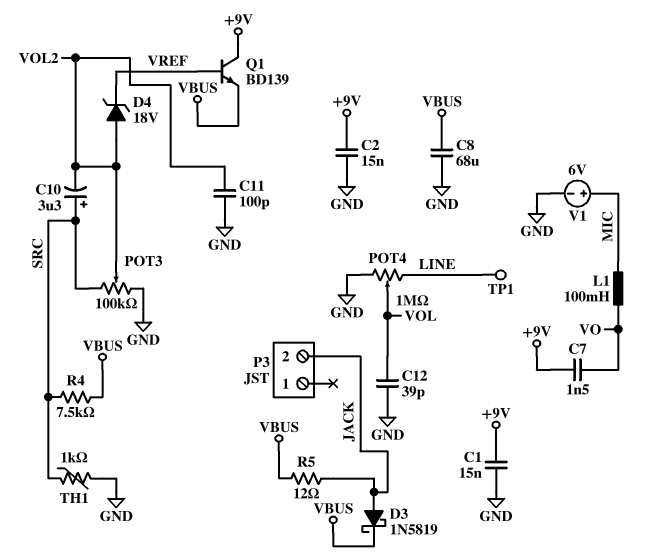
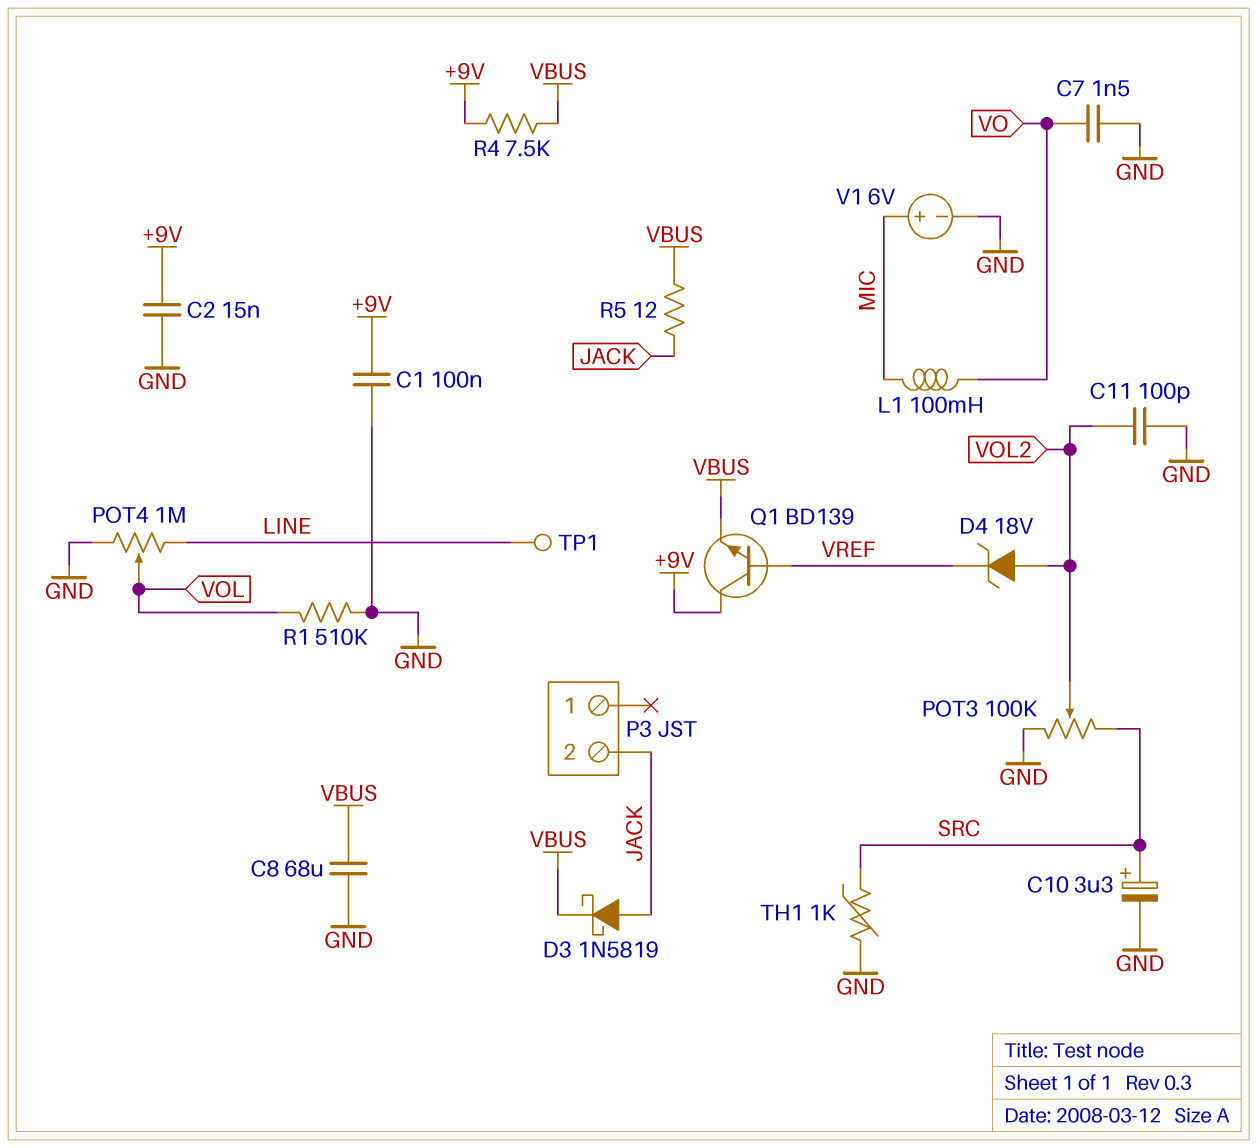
C1: 15nF (+9V, GND) -> 100nF (+9V, GND)
C7: 1.5nF (+9V, VO) -> 1.5nF (GND, VO)
C10: 3.3uF (plus SRC, minus VOL2) -> 3.3uF (plus SRC, minus GND)
C12: 39pF (GND, VOL) -> none
R1: none -> 510k (GND, VOL)
R4: 7.5k (SRC, VBUS) -> 7.5k (+9V, VBUS)

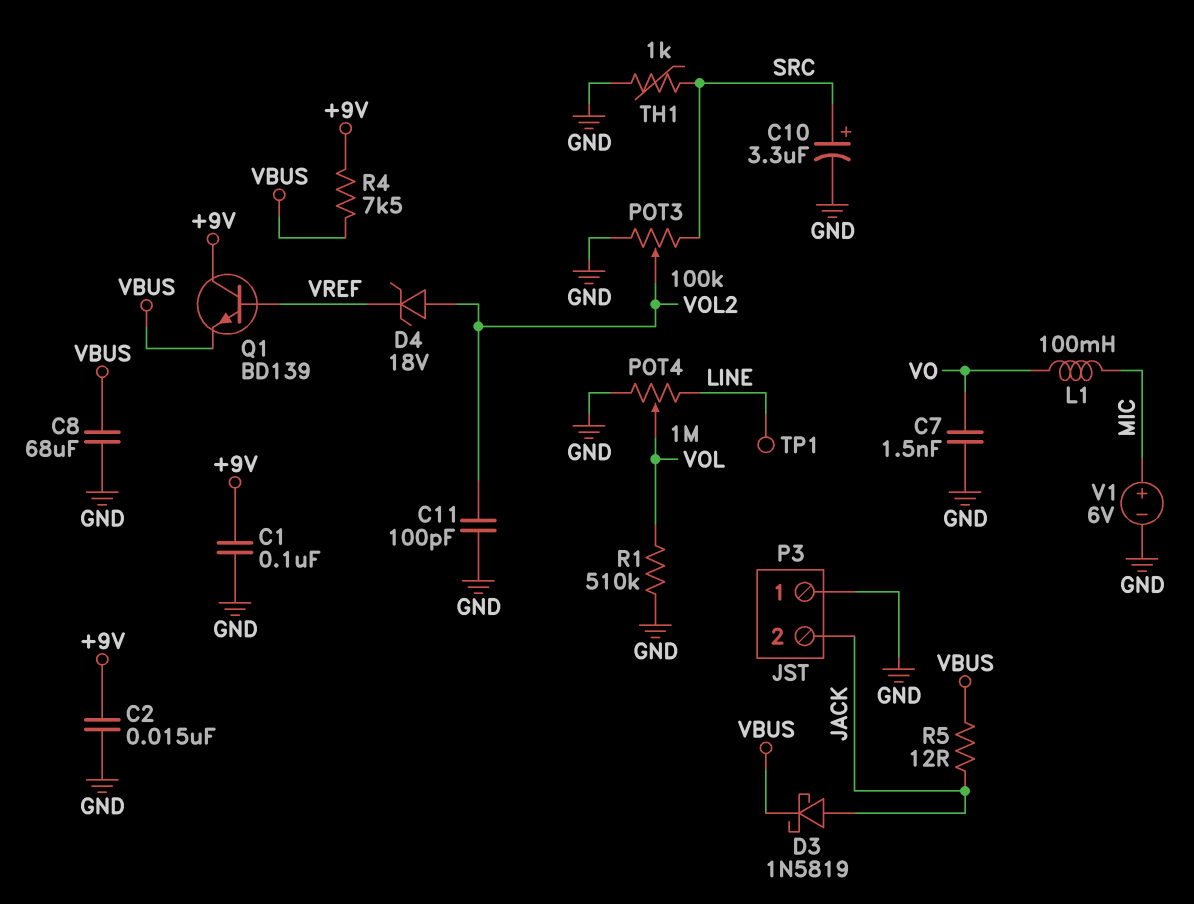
P3 pin 1: none -> GND

